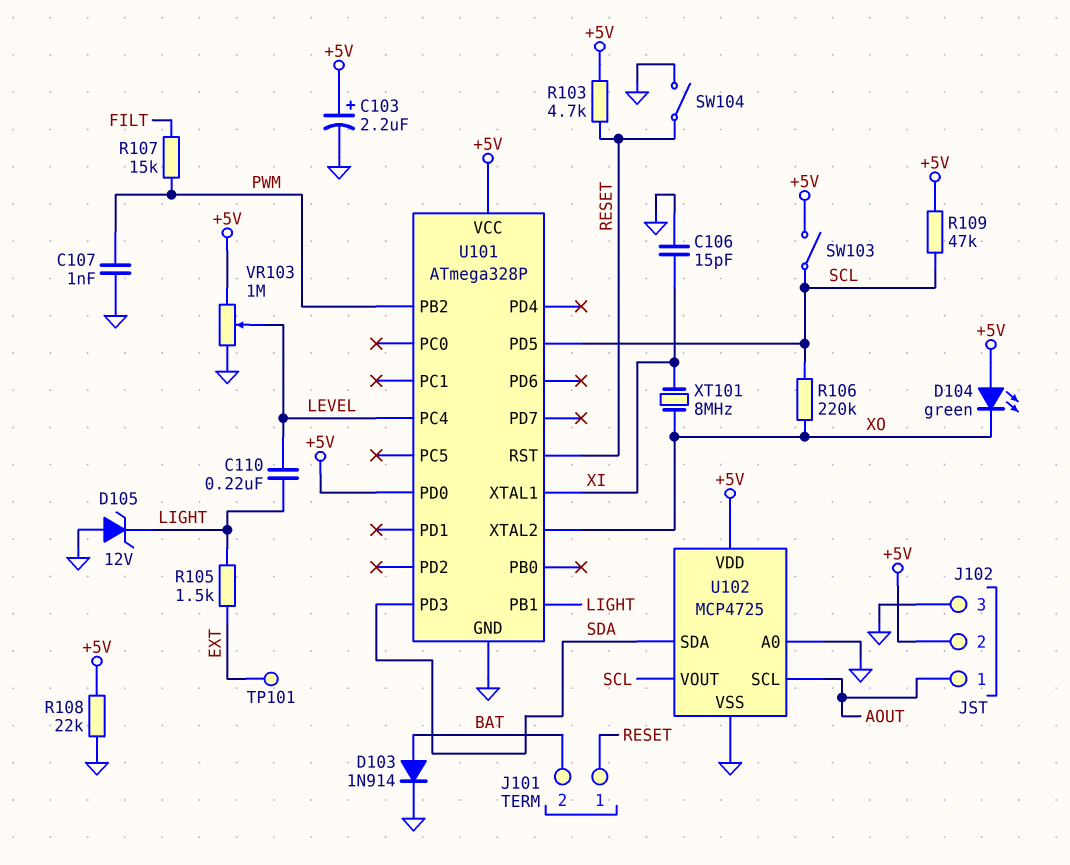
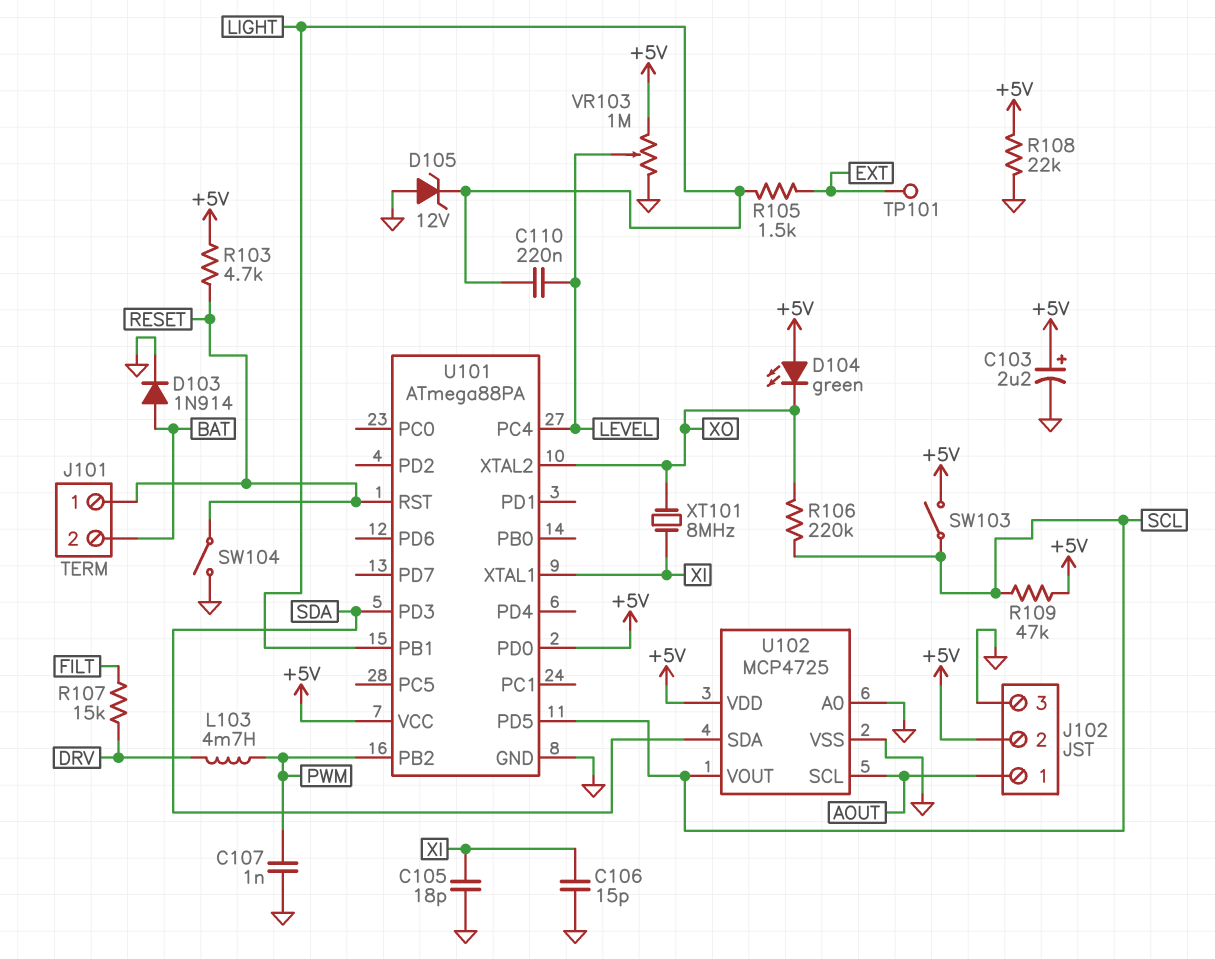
C105: none -> 18pF (GND, XI)
L103: none -> 4.7mH (DRV, PWM)
R107: 15k (FILT, PWM) -> 15k (DRV, FILT)
U101: ATmega328P -> ATmega88PA

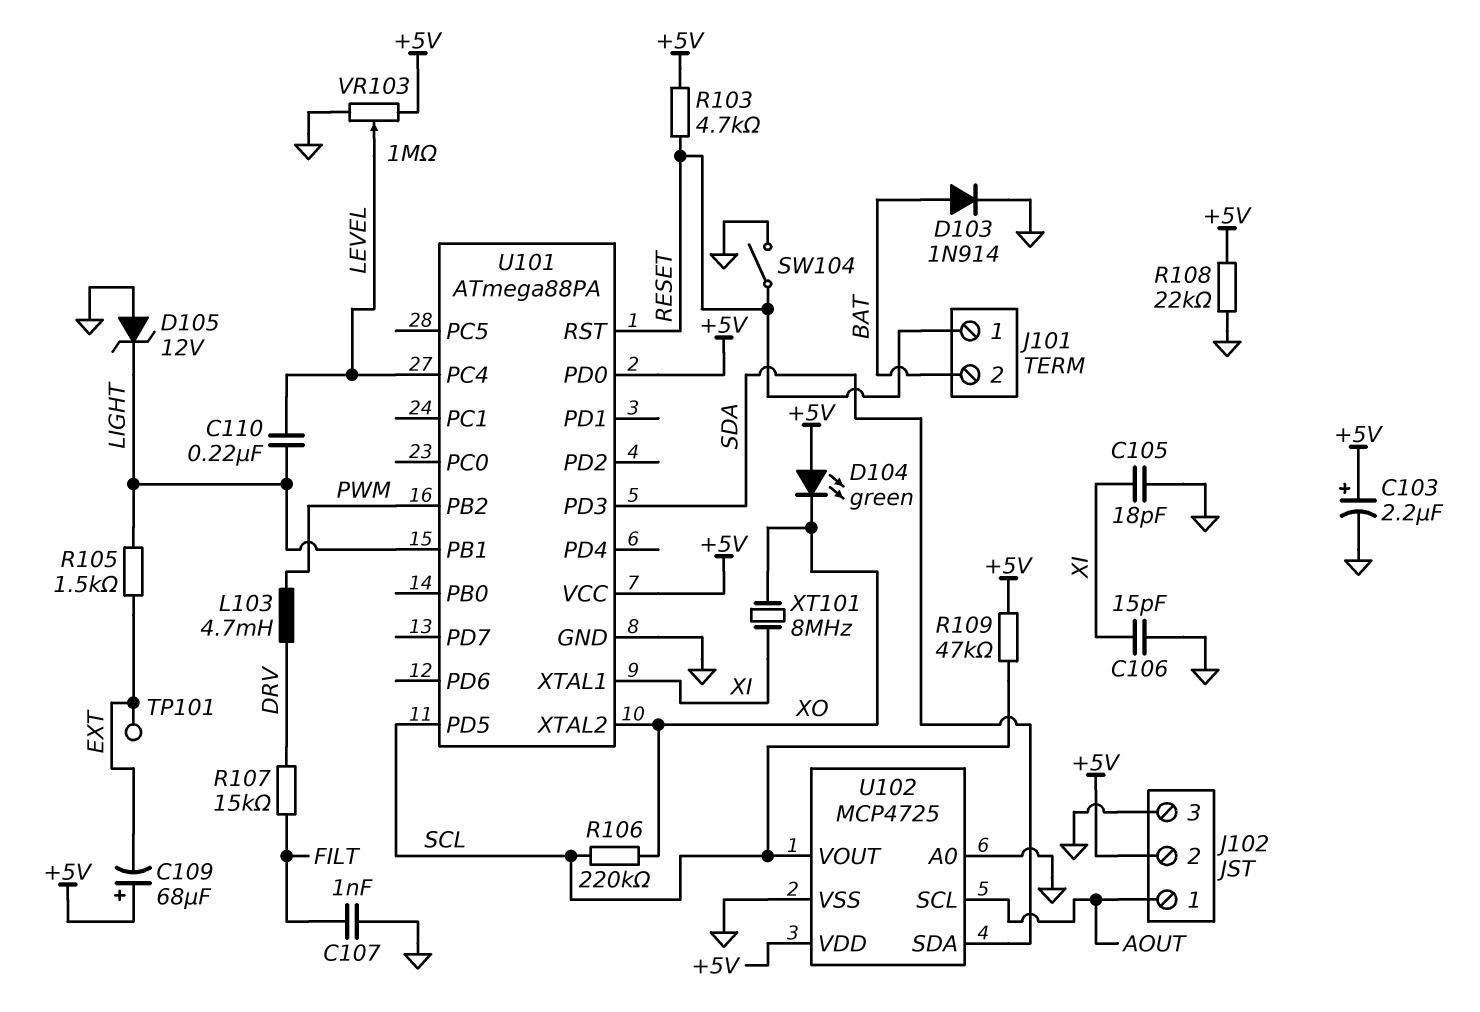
C107: 1nF (GND, PWM) -> 1nF (FILT, GND)
C109: none -> 68uF (plus +5V, minus EXT)
SW103: switch (+5V, SCL) -> none

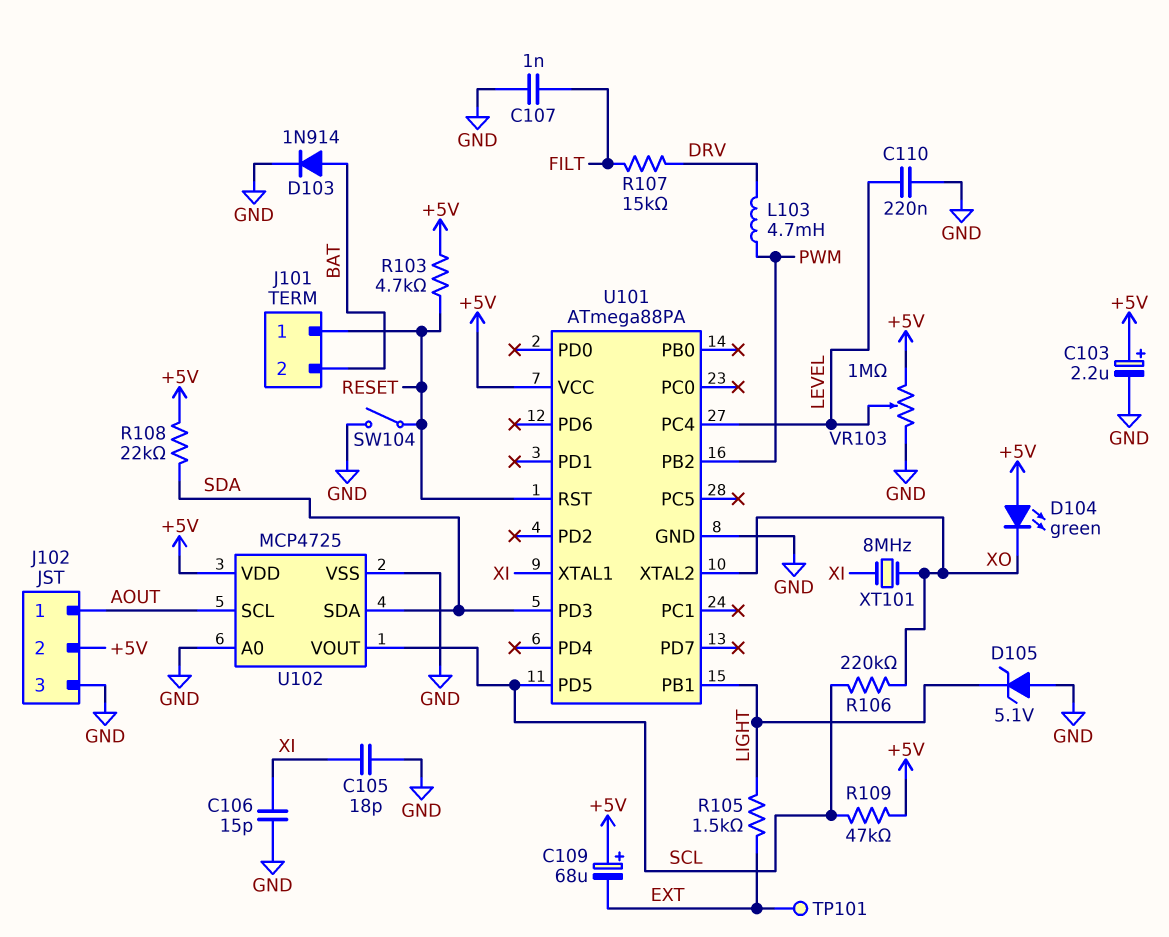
C110: 220nF (LEVEL, LIGHT) -> 220nF (GND, LEVEL)
D105: zener 12V (A GND, K LIGHT) -> zener 5.1V (A GND, K LIGHT)
R108: 22k (+5V, GND) -> 22k (+5V, SDA)
U101 pin PD0: +5V -> none

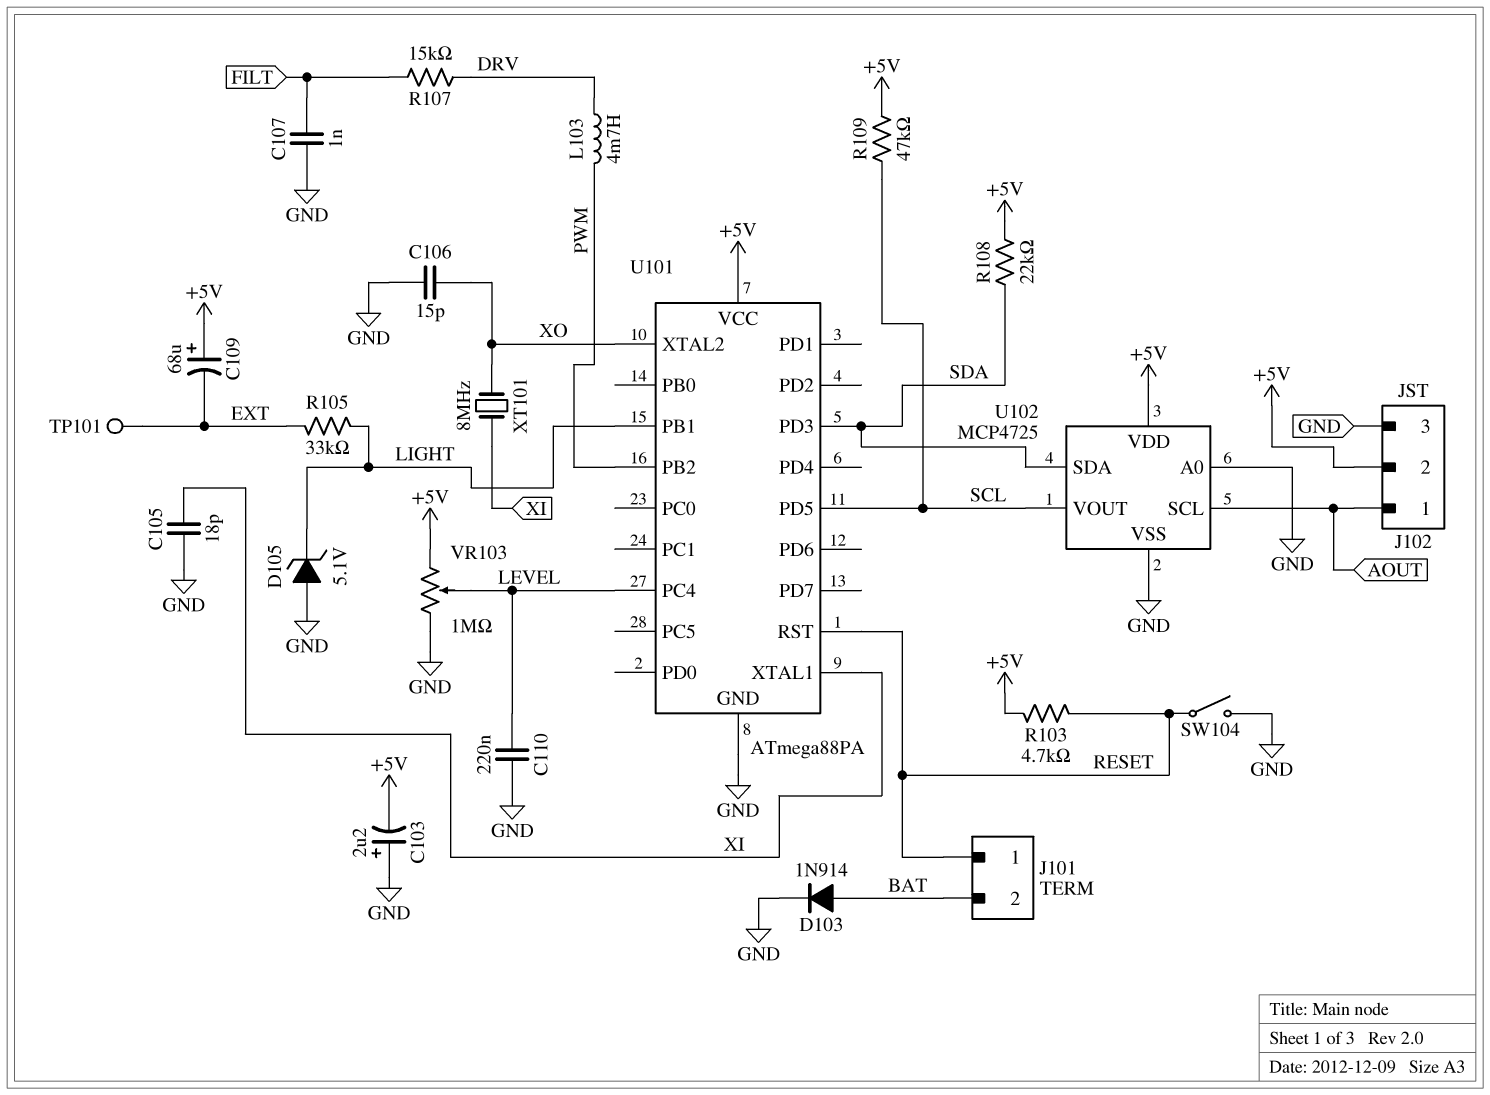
C103: 2.2uF (plus +5V, minus GND) -> 2.2uF (plus GND, minus +5V)
C106: 15pF (GND, XI) -> 15pF (GND, XO)
D104: LED green (A +5V, K XO) -> none
R105: 1.5k (EXT, LIGHT) -> 33k (EXT, LIGHT)
R106: 220k (SCL, XO) -> none

